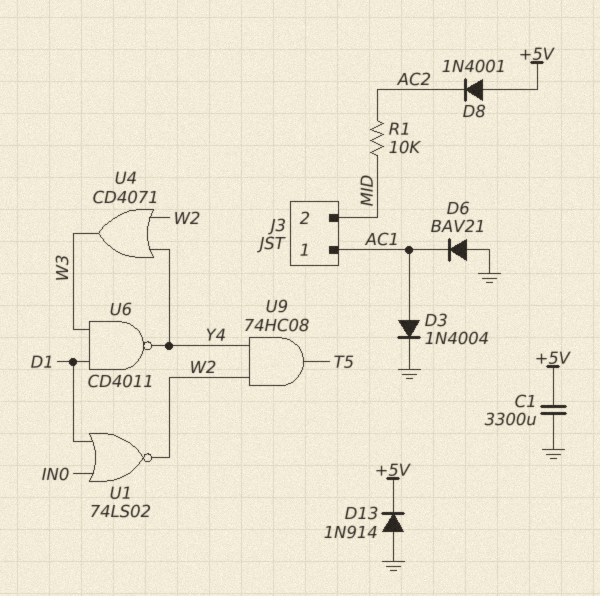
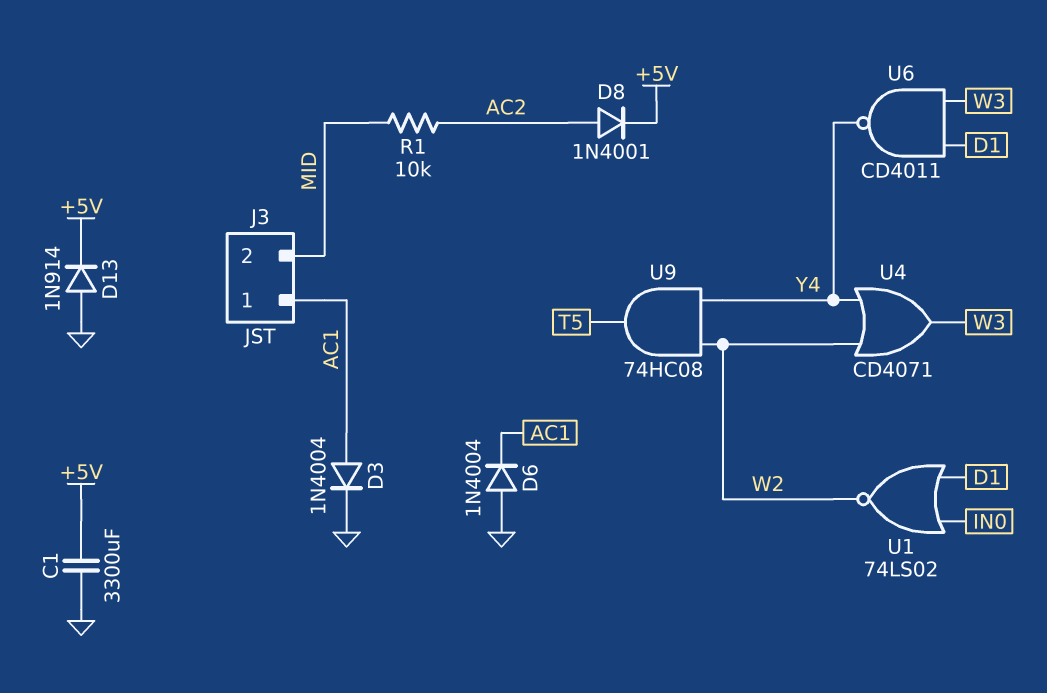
D6: diode BAV21 (A GND, K AC1) -> diode 1N4004 (A GND, K AC1)
D8: diode 1N4001 (A +5V, K AC2) -> diode 1N4001 (A AC2, K +5V)

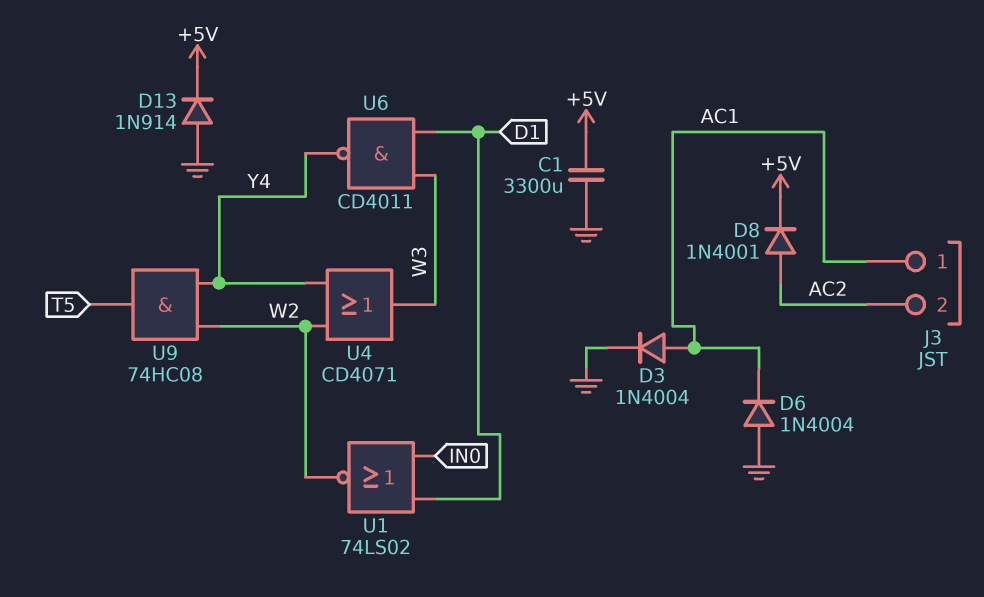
J3 pin 2: MID -> AC2
R1: 10k (AC2, MID) -> none

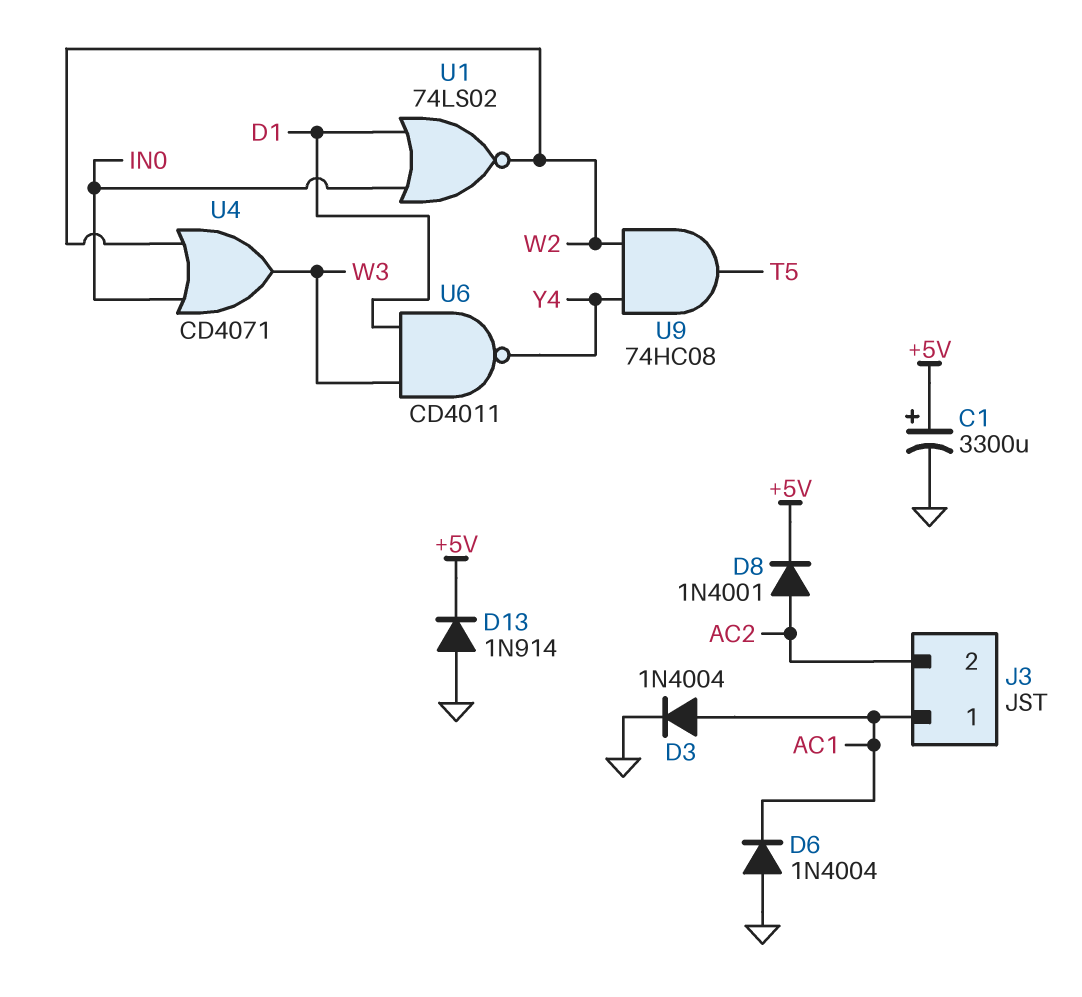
C1: 3300uF (+5V, GND) -> 3300uF (plus +5V, minus GND)
U4: OR CD4071 (in W2, in Y4, out W3) -> OR CD4071 (in IN0, in W2, out W3)

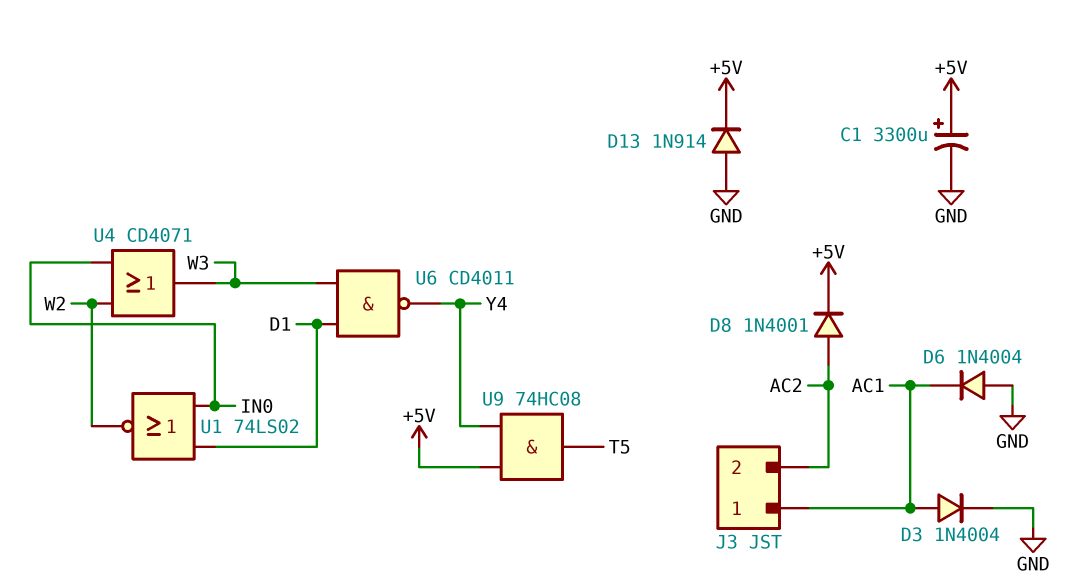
U9: AND 74HC08 (in W2, in Y4, out T5) -> AND 74HC08 (in +5V, in Y4, out T5)

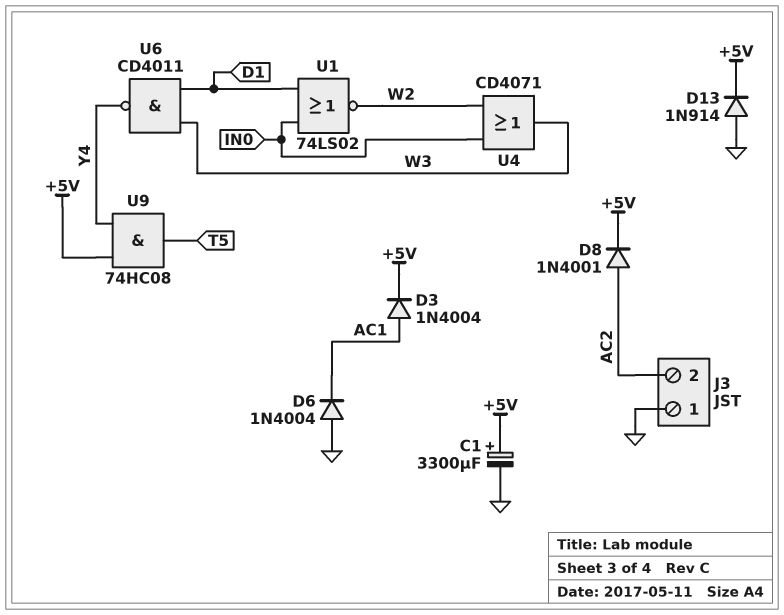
D3: diode 1N4004 (A AC1, K GND) -> diode 1N4004 (A AC1, K +5V)
J3 pin 1: AC1 -> GND

